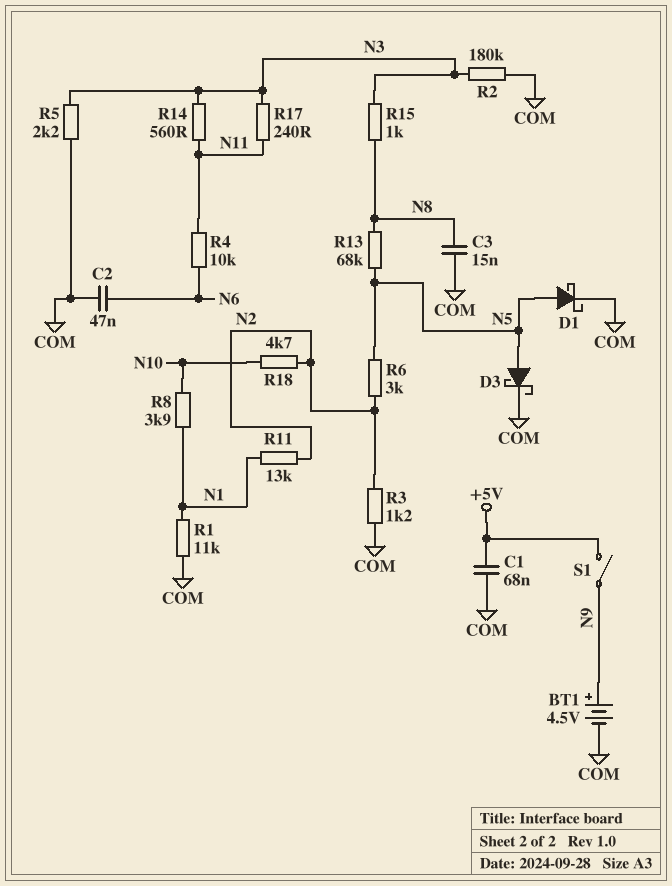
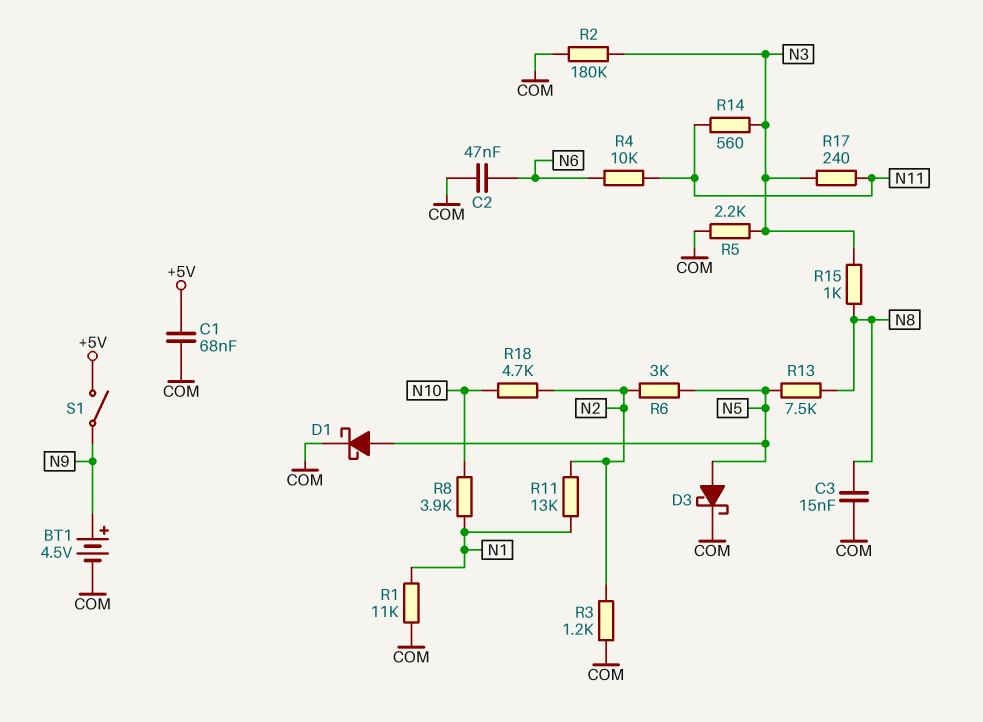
R13: 68k (N5, N8) -> 7.5k (N5, N8)

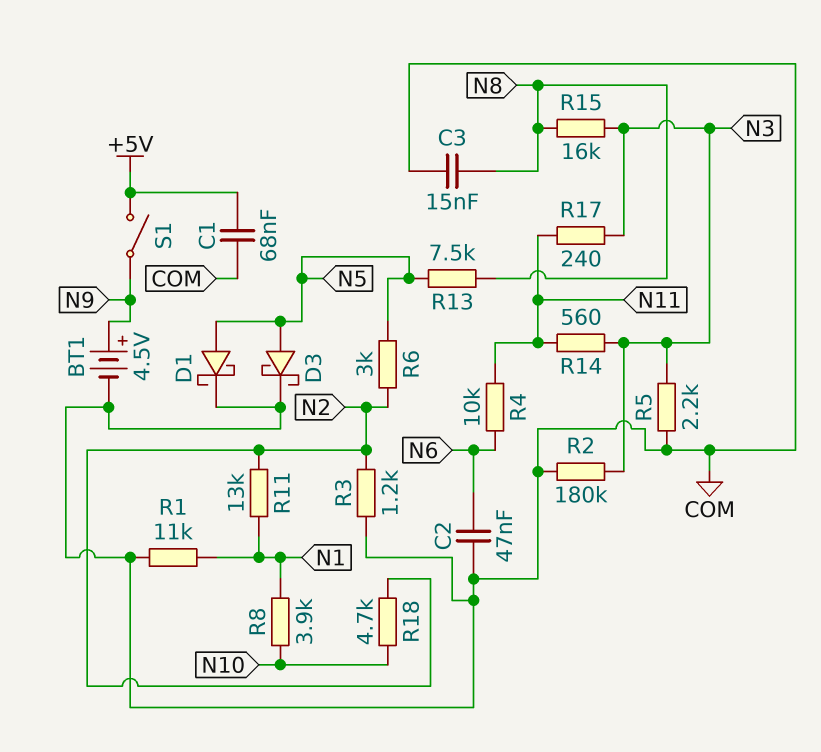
R15: 1k (N3, N8) -> 16k (N3, N8)

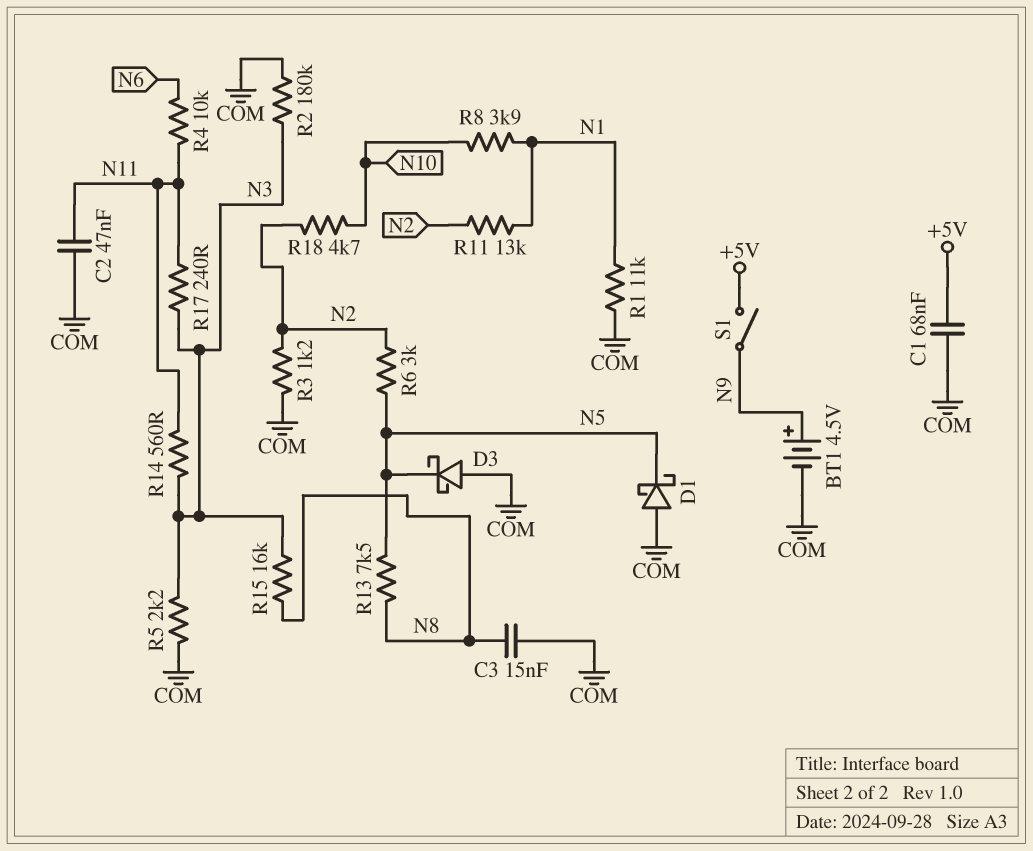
C2: 47nF (COM, N6) -> 47nF (COM, N11)
D1: schottky (A N5, K COM) -> schottky (A COM, K N5)
D3: schottky (A N5, K COM) -> schottky (A COM, K N5)

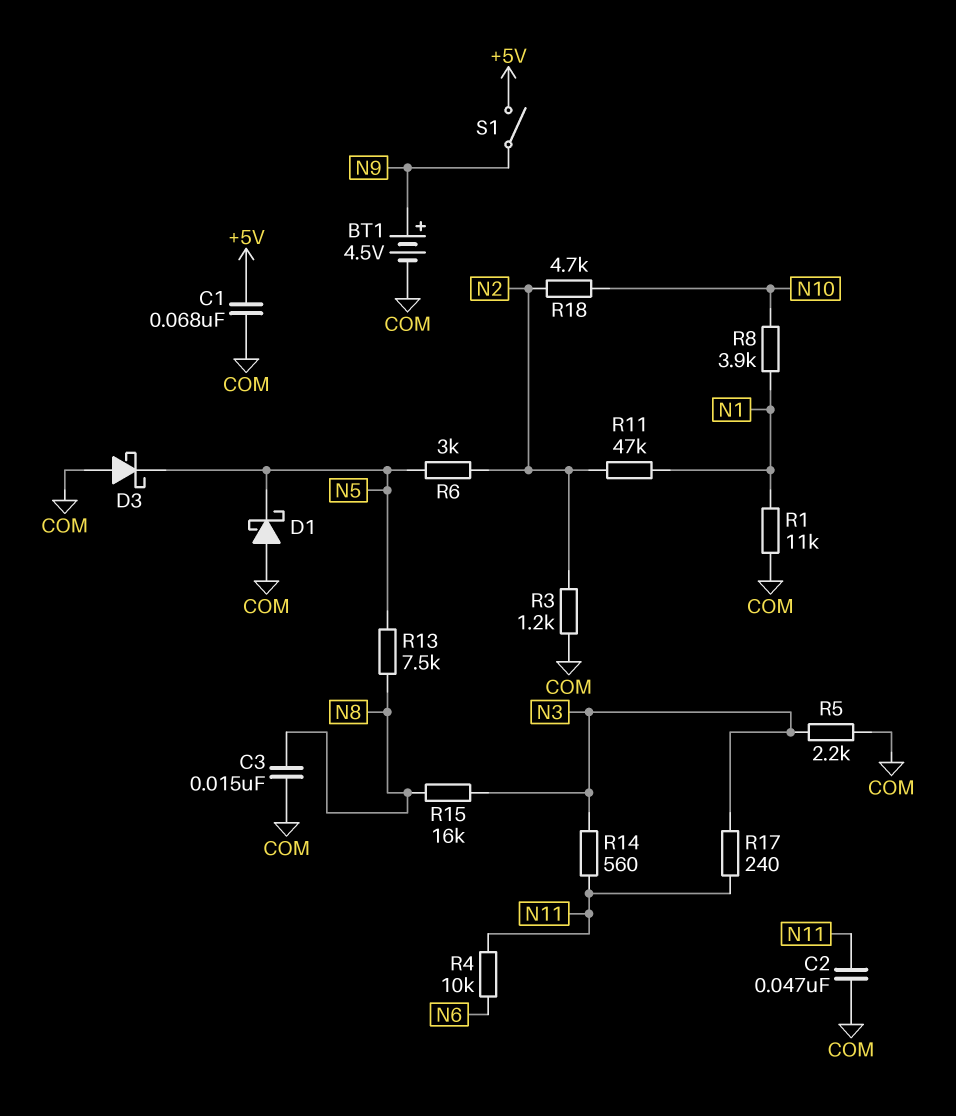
R2: 180k (COM, N3) -> none
R11: 13k (N1, N2) -> 47k (N1, N2)

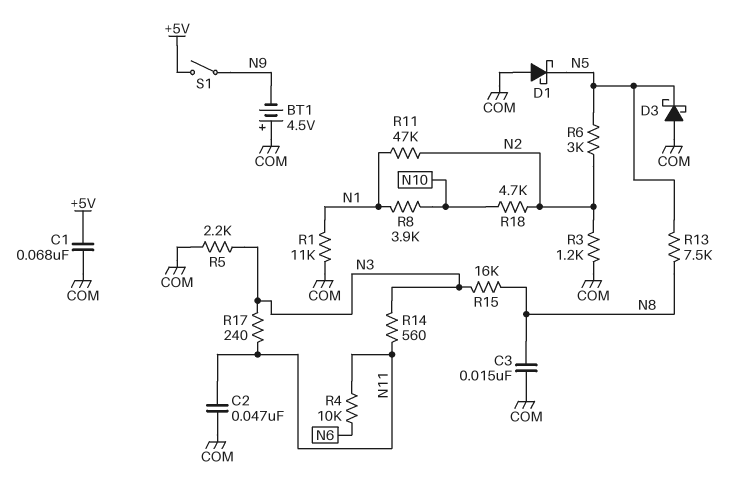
BT1: 4.5V (plus N9, minus COM) -> 4.5V (plus COM, minus N9)

